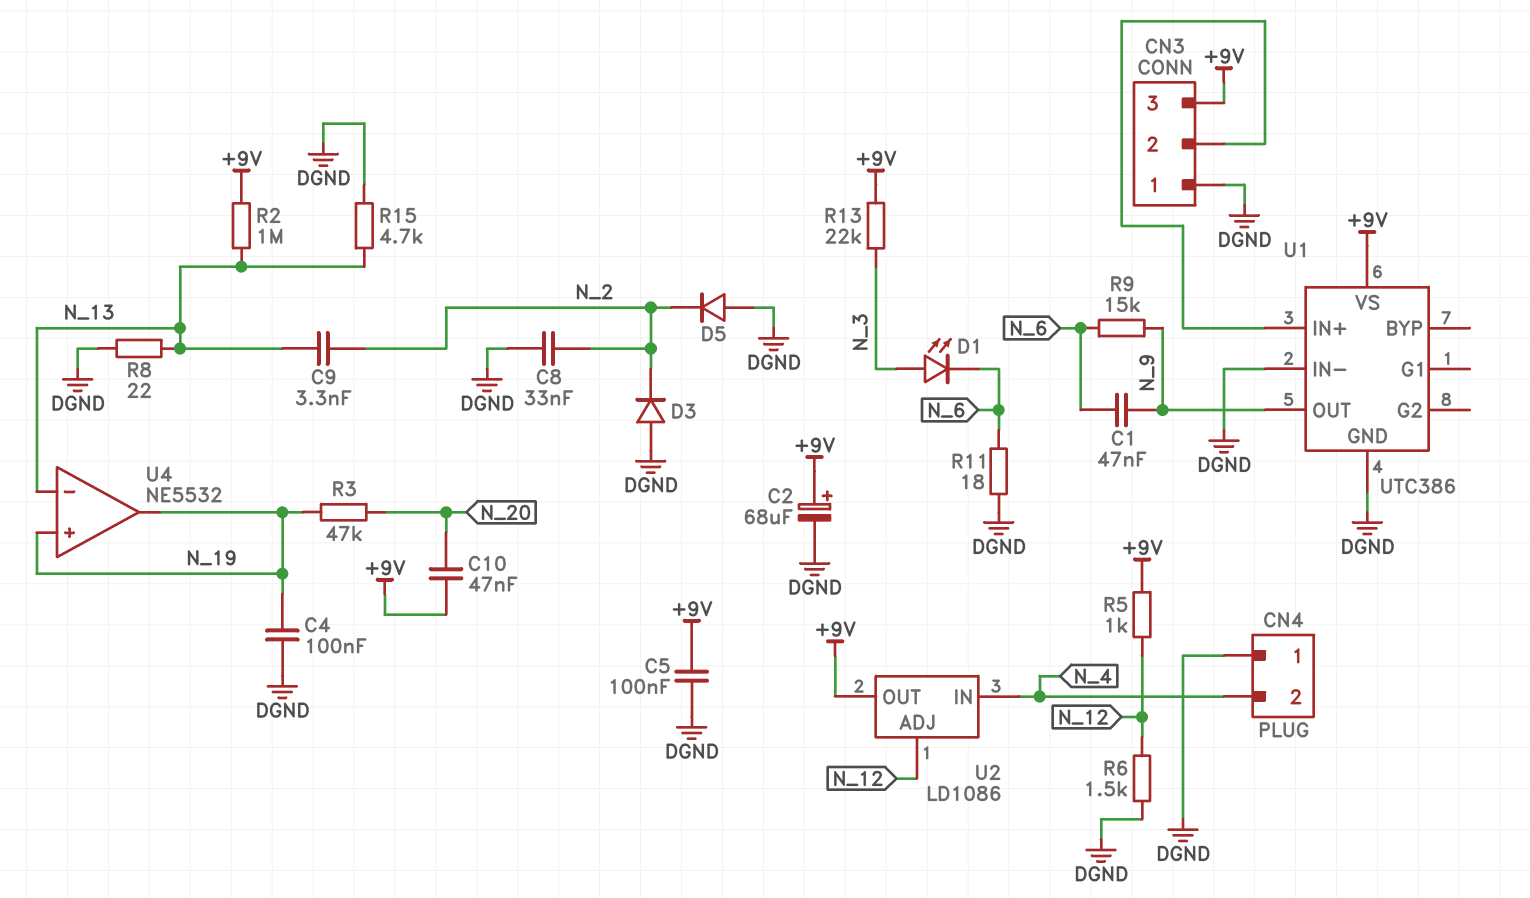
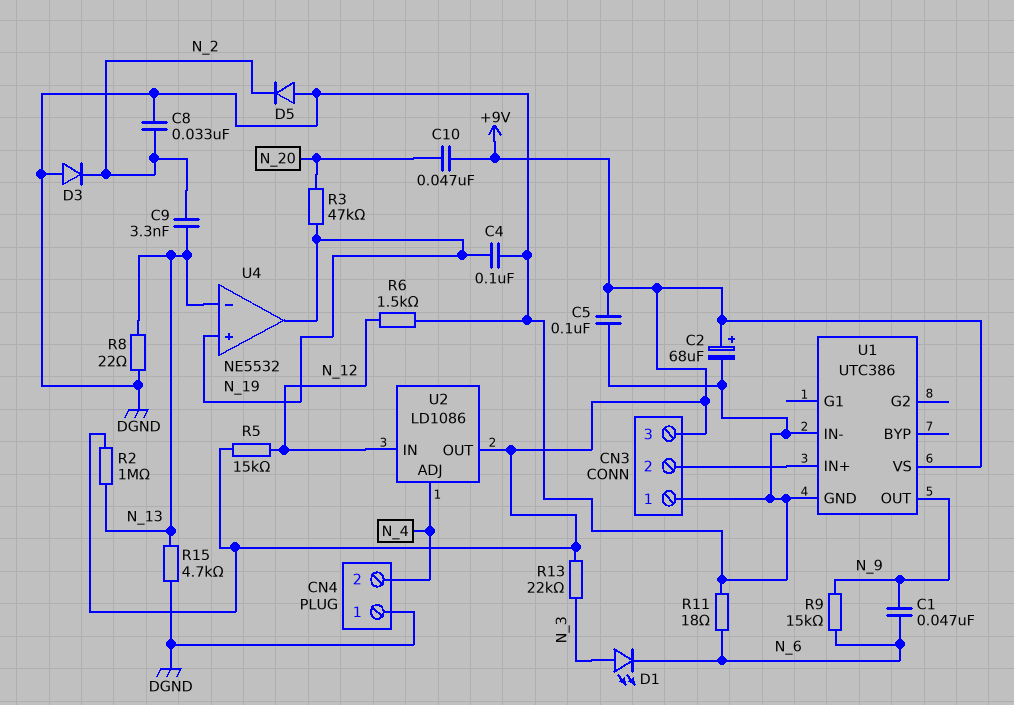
R5: 1k (+9V, N_12) -> 15k (+9V, N_12)
U2 pin ADJ: N_12 -> N_4
U2 pin IN: N_4 -> N_12

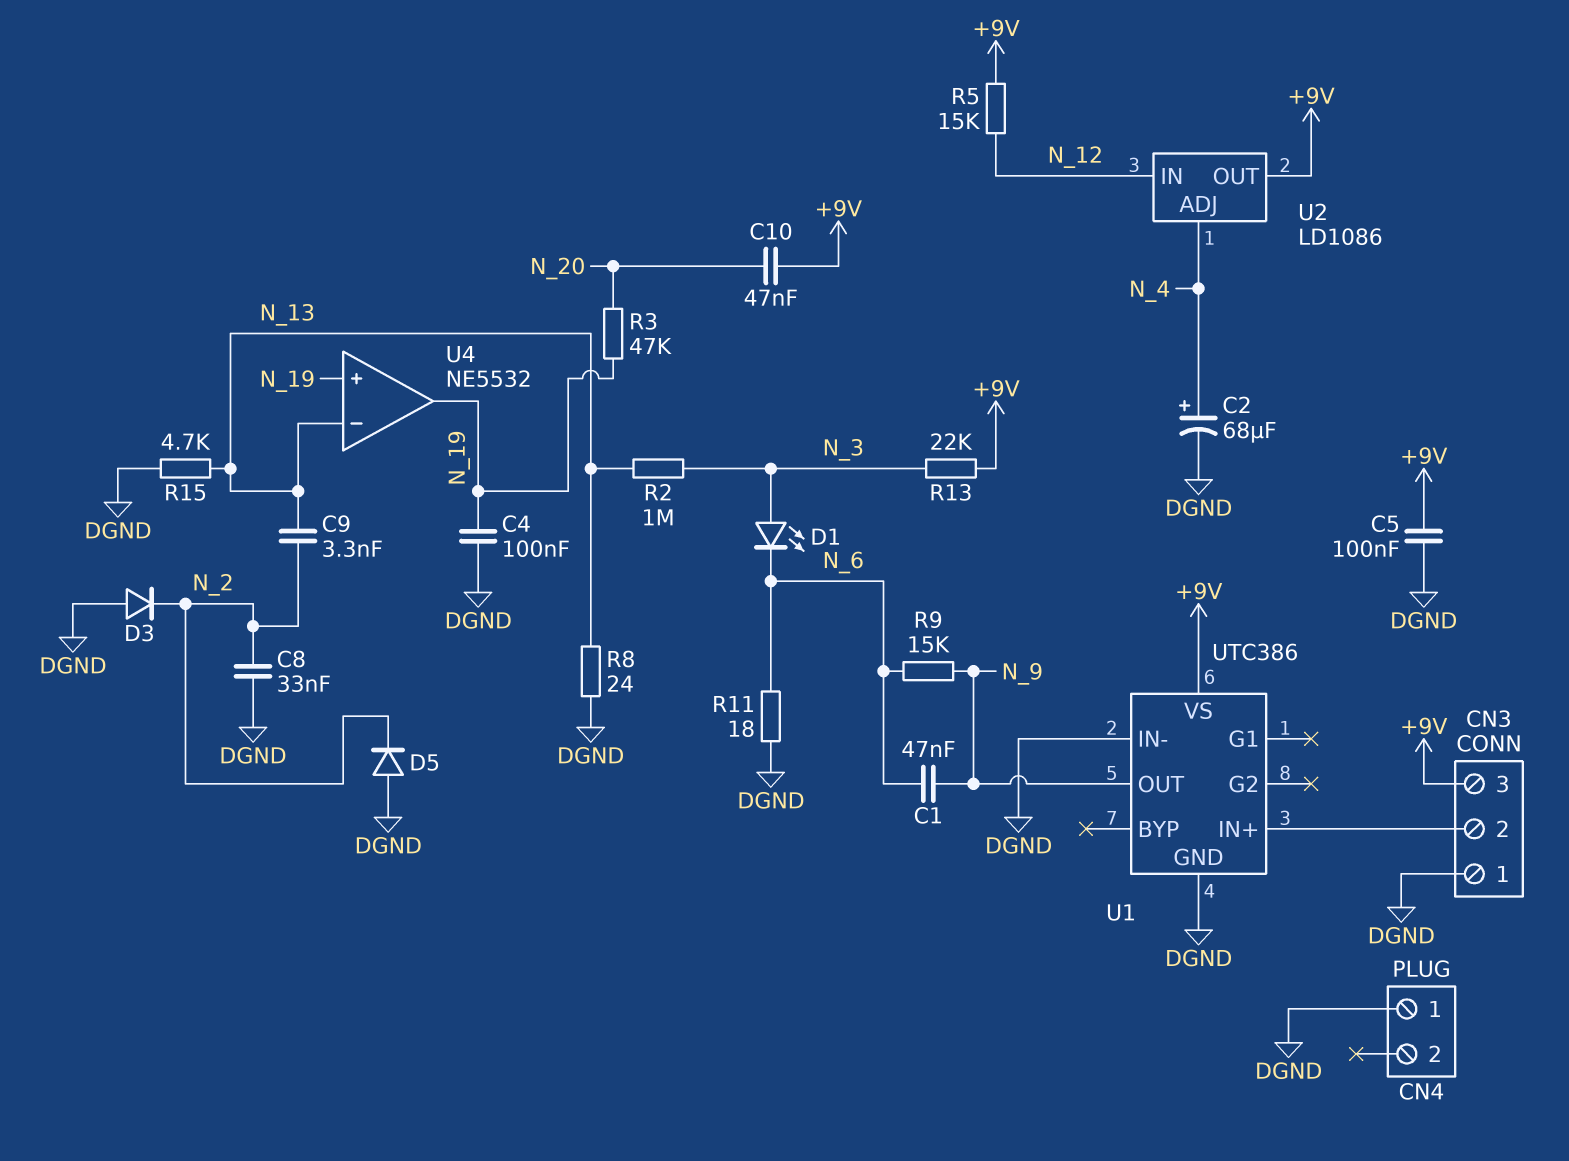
C2: 68uF (plus +9V, minus DGND) -> 68uF (plus N_4, minus DGND)
CN4 pin 2: N_4 -> none
R2: 1M (+9V, N_13) -> 1M (N_3, N_13)
R6: 1.5k (DGND, N_12) -> none
R8: 22 (DGND, N_13) -> 24 (DGND, N_13)

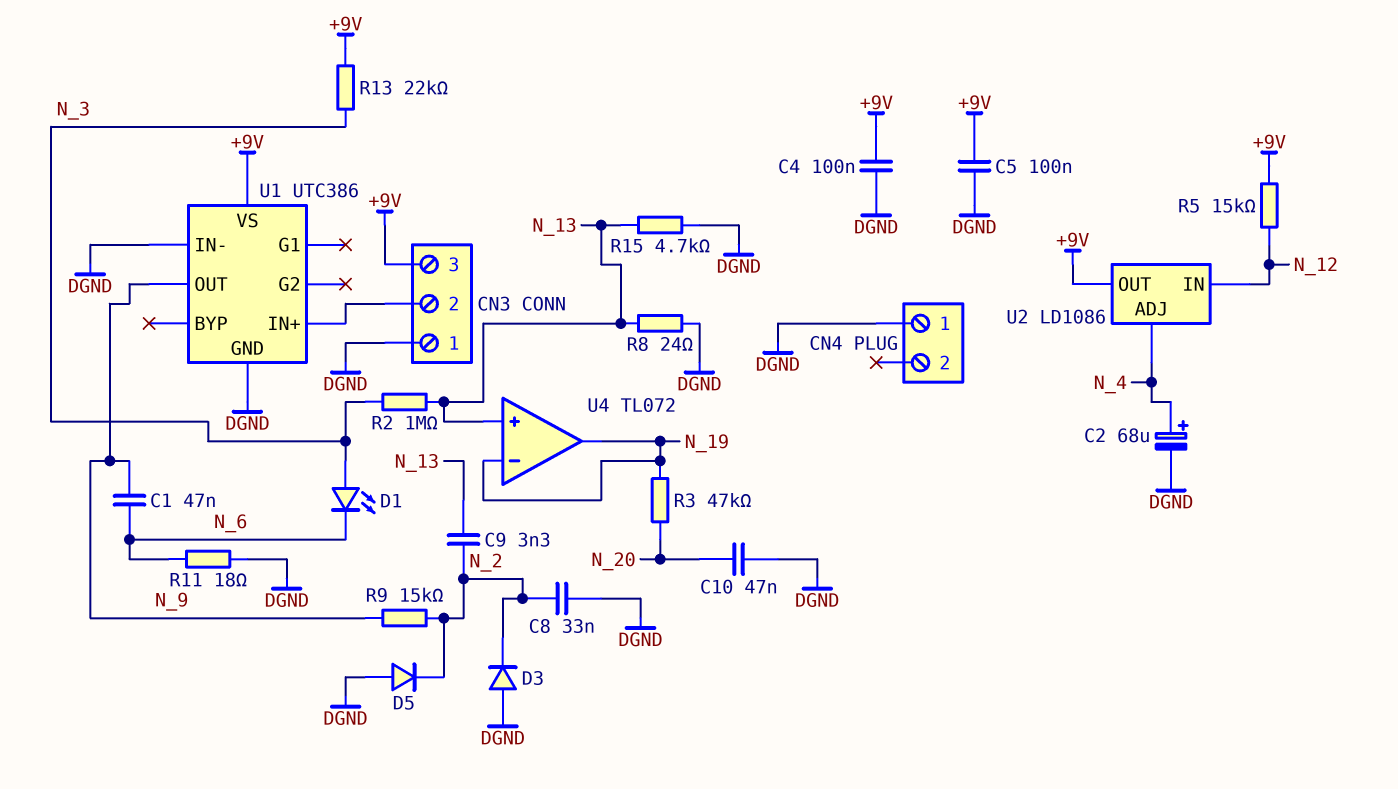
C4: 100nF (DGND, N_19) -> 100nF (+9V, DGND)
C10: 47nF (+9V, N_20) -> 47nF (DGND, N_20)
R9: 15k (N_6, N_9) -> 15k (N_2, N_9)
U4: NE5532 -> TL072
U4 pin in+: N_19 -> N_13
U4 pin in-: N_13 -> N_19

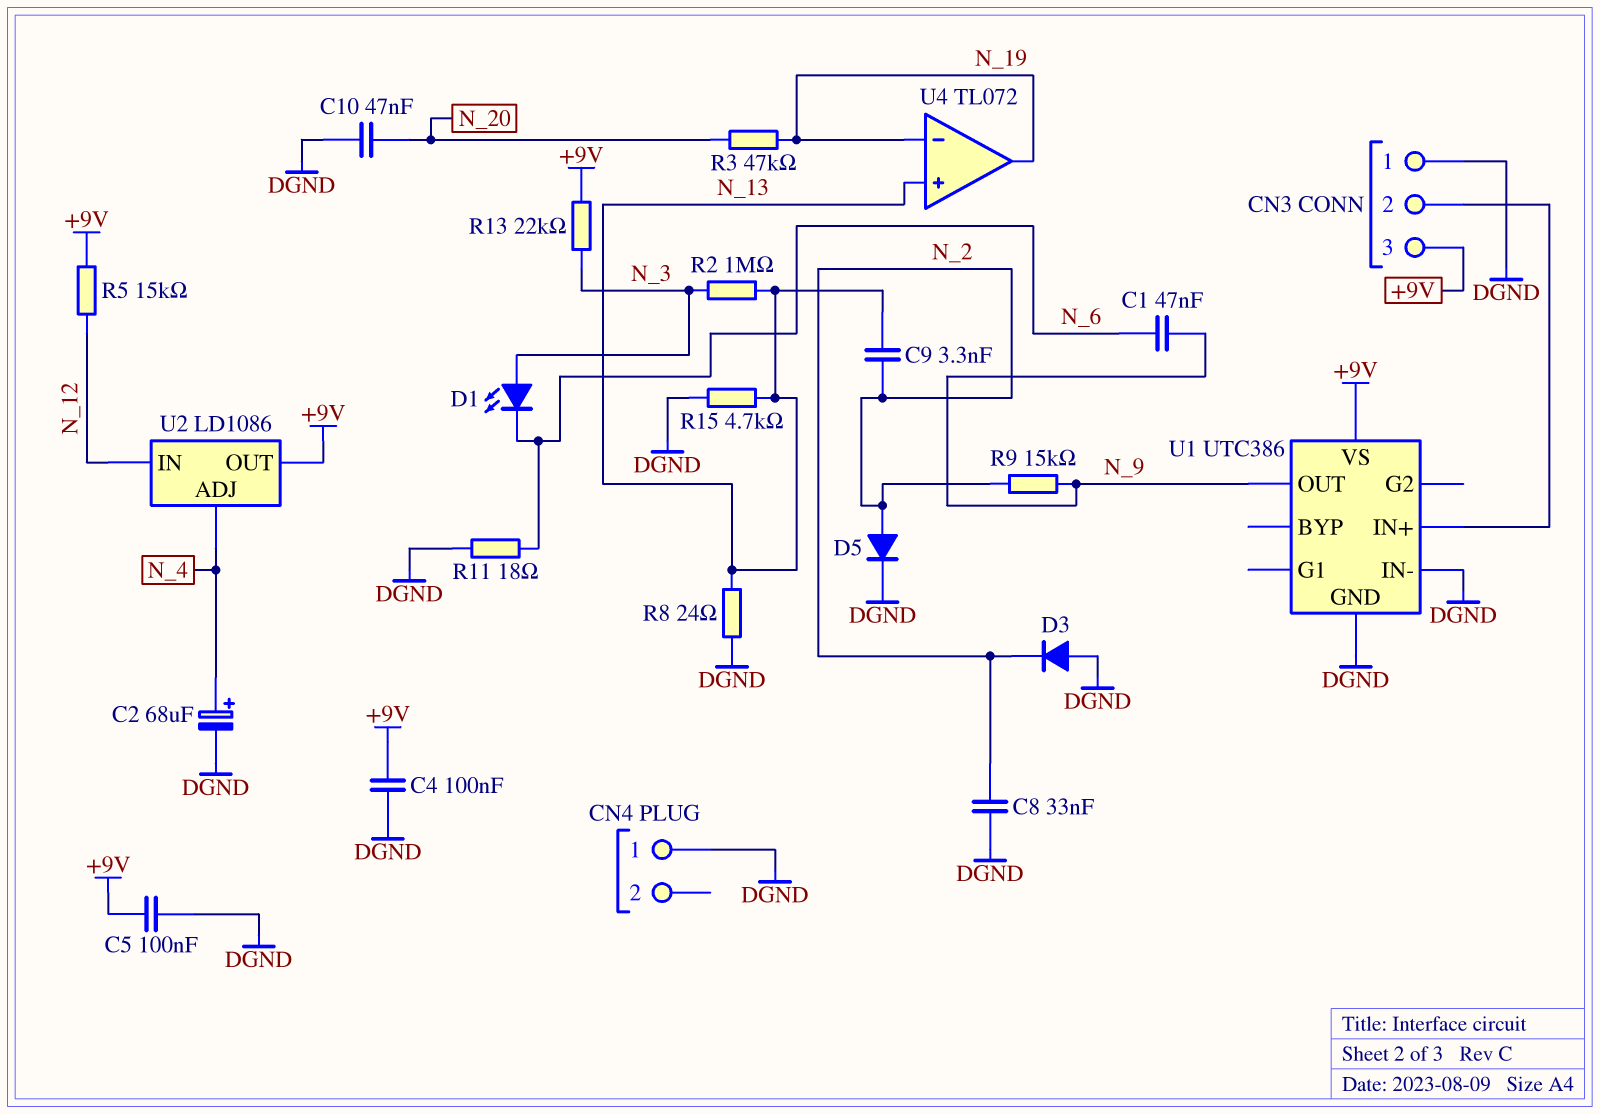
D5: diode (A DGND, K N_2) -> diode (A N_2, K DGND)

